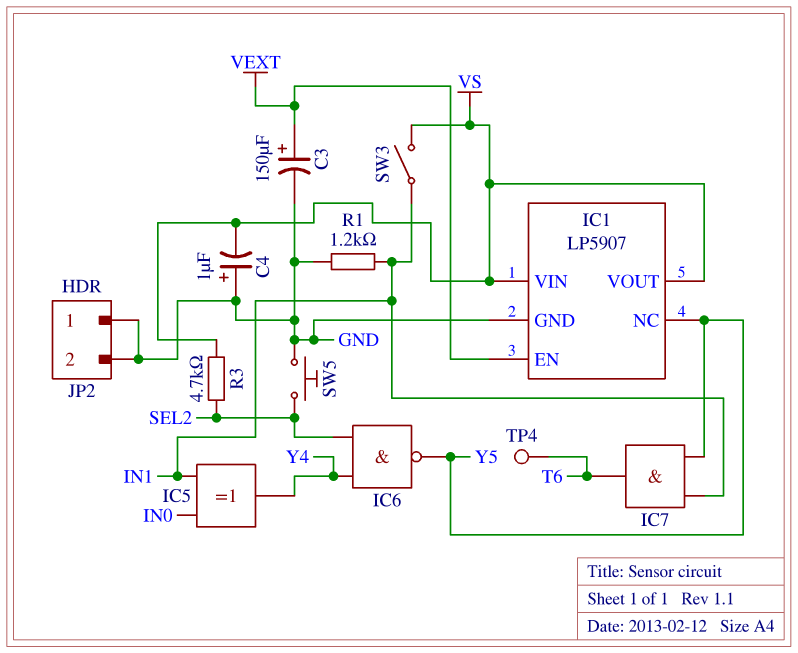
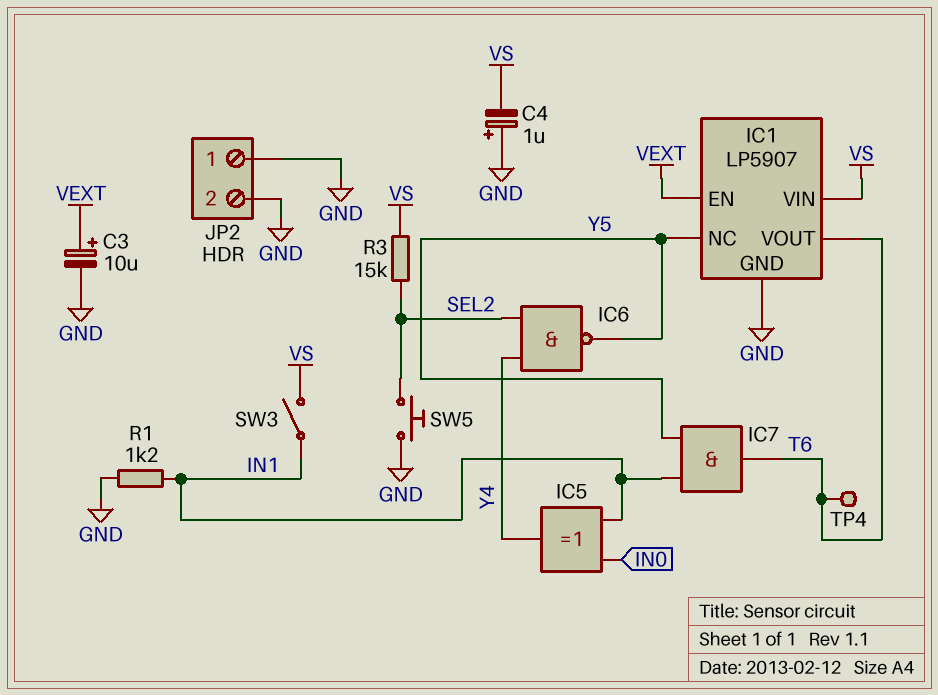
C3: 150uF (plus VEXT, minus GND) -> 10uF (plus VEXT, minus GND)
IC1 pin VOUT: VS -> T6
R3: 4.7k (SEL2, VS) -> 15k (SEL2, VS)

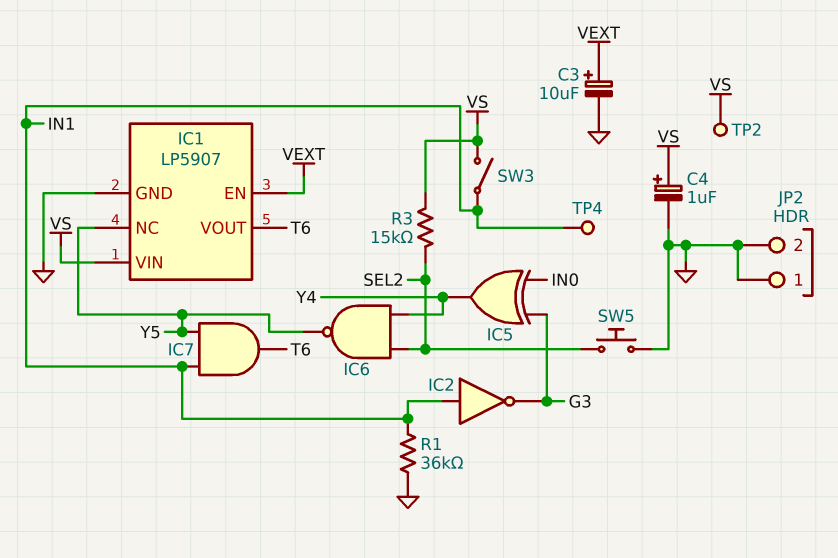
C4: 1uF (plus GND, minus VS) -> 1uF (plus VS, minus GND)
IC2: none -> NOT (in IN1, out G3)
IC5: XOR (in IN0, in IN1, out Y4) -> XOR (in G3, in IN0, out Y4)
R1: 1.2k (GND, IN1) -> 36k (GND, IN1)
TP2: none -> test point (VS)
TP4: test point (T6) -> test point (IN1)

